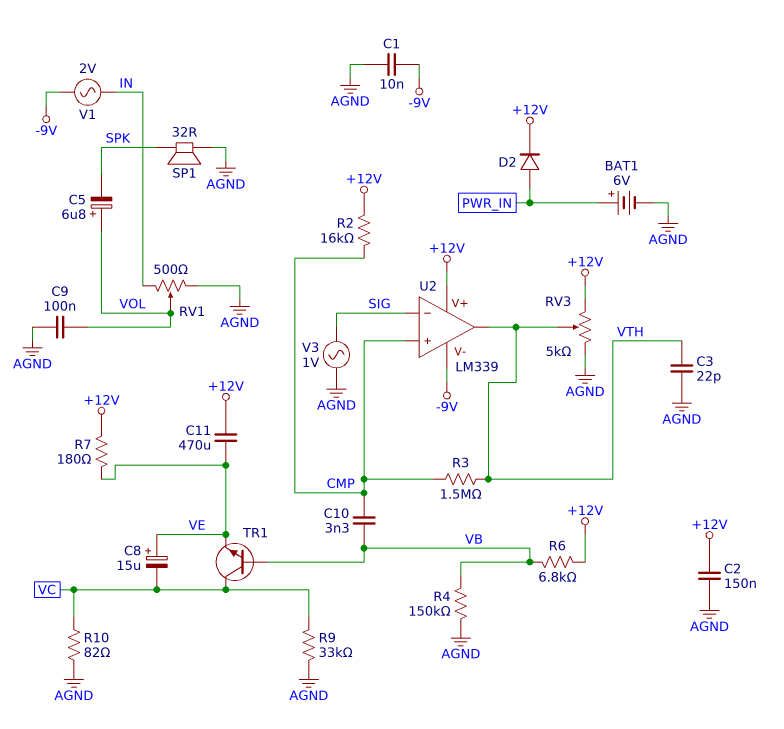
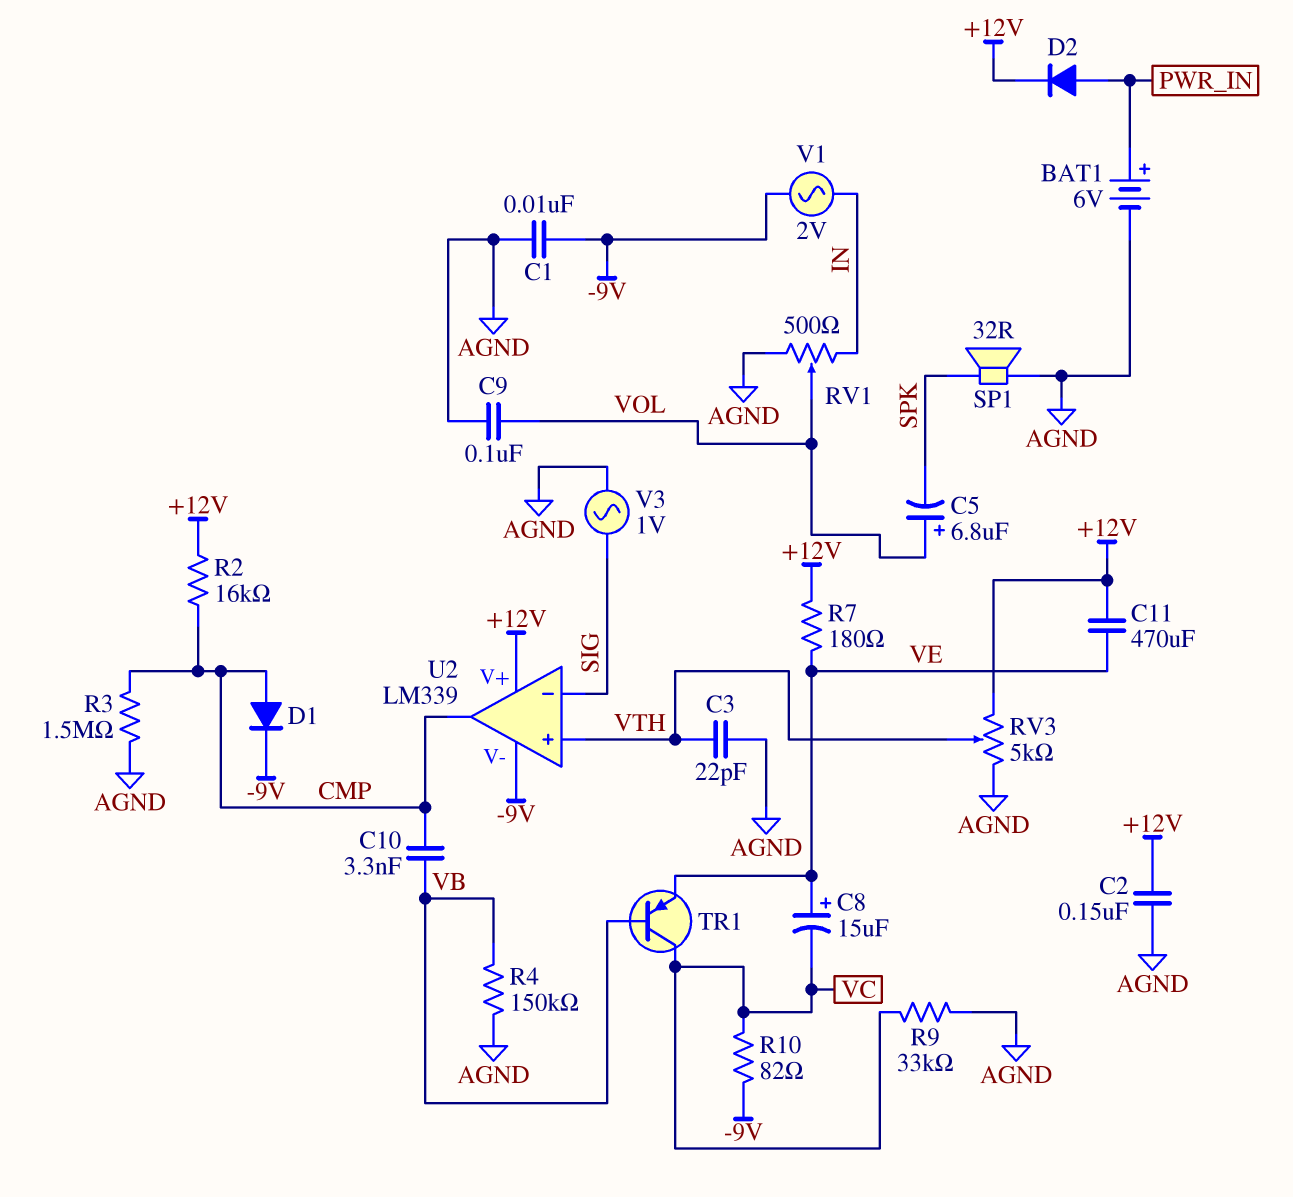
D1: none -> diode (A CMP, K -9V)
R3: 1.5M (CMP, VTH) -> 1.5M (AGND, CMP)
R6: 6.8k (+12V, VB) -> none
R10: 82 (AGND, VC) -> 82 (-9V, VC)
TR1: NPN (B VB, C VC, E VE) -> PNP (B VB, C VC, E VE)
U2 pin in+: CMP -> VTH
U2 pin out: VTH -> CMP

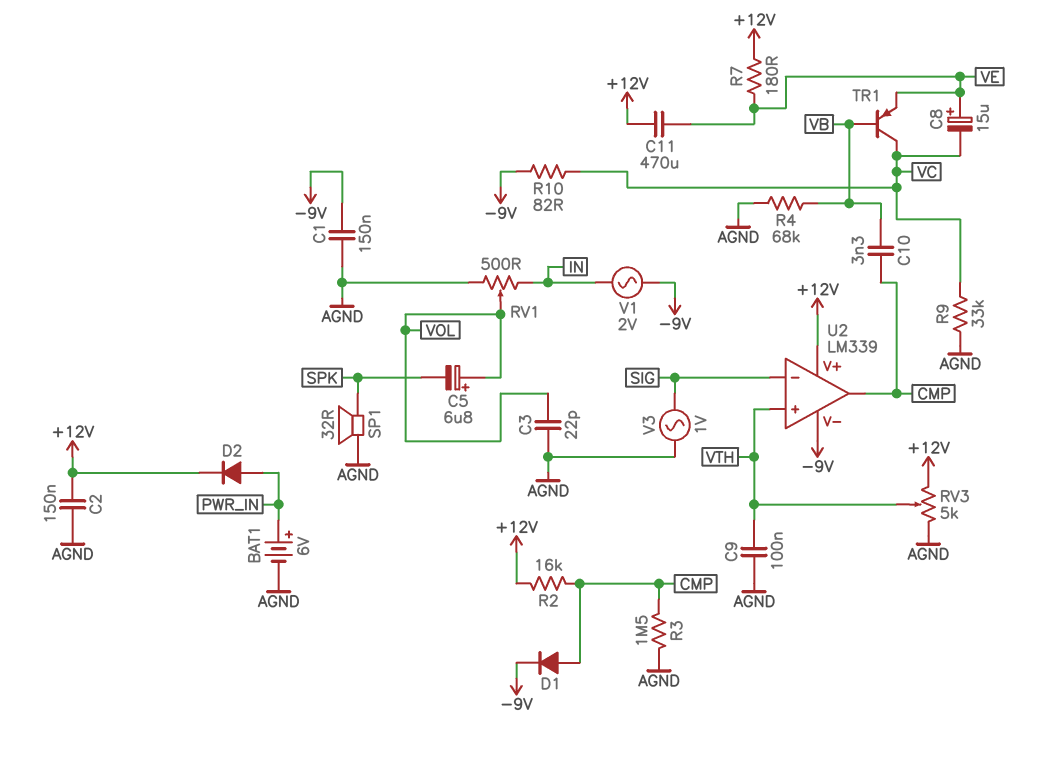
C1: 10nF (-9V, AGND) -> 150nF (-9V, AGND)
C3: 22pF (AGND, VTH) -> 22pF (AGND, VOL)
C9: 100nF (AGND, VOL) -> 100nF (AGND, VTH)
R4: 150k (AGND, VB) -> 68k (AGND, VB)

